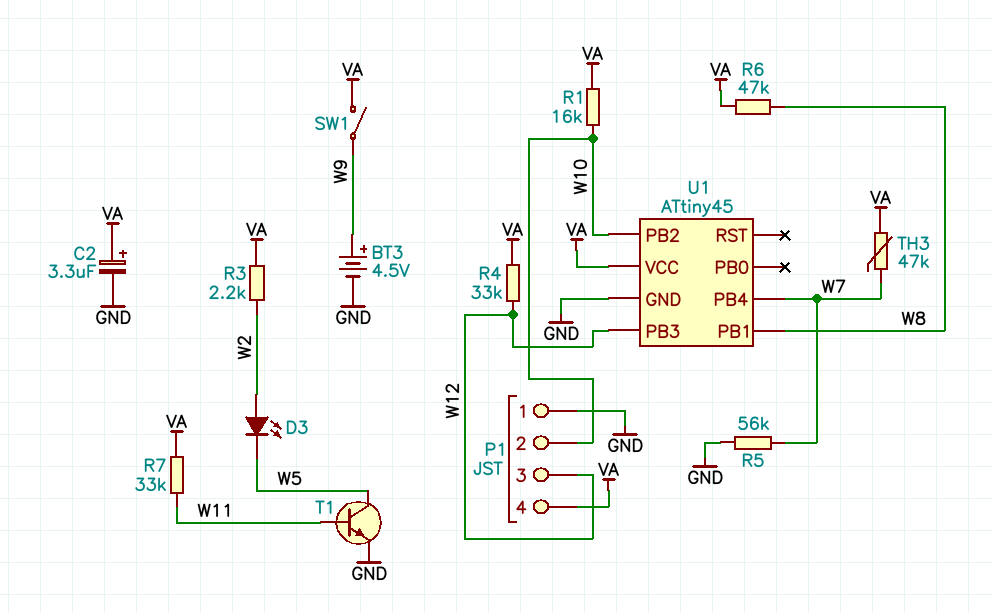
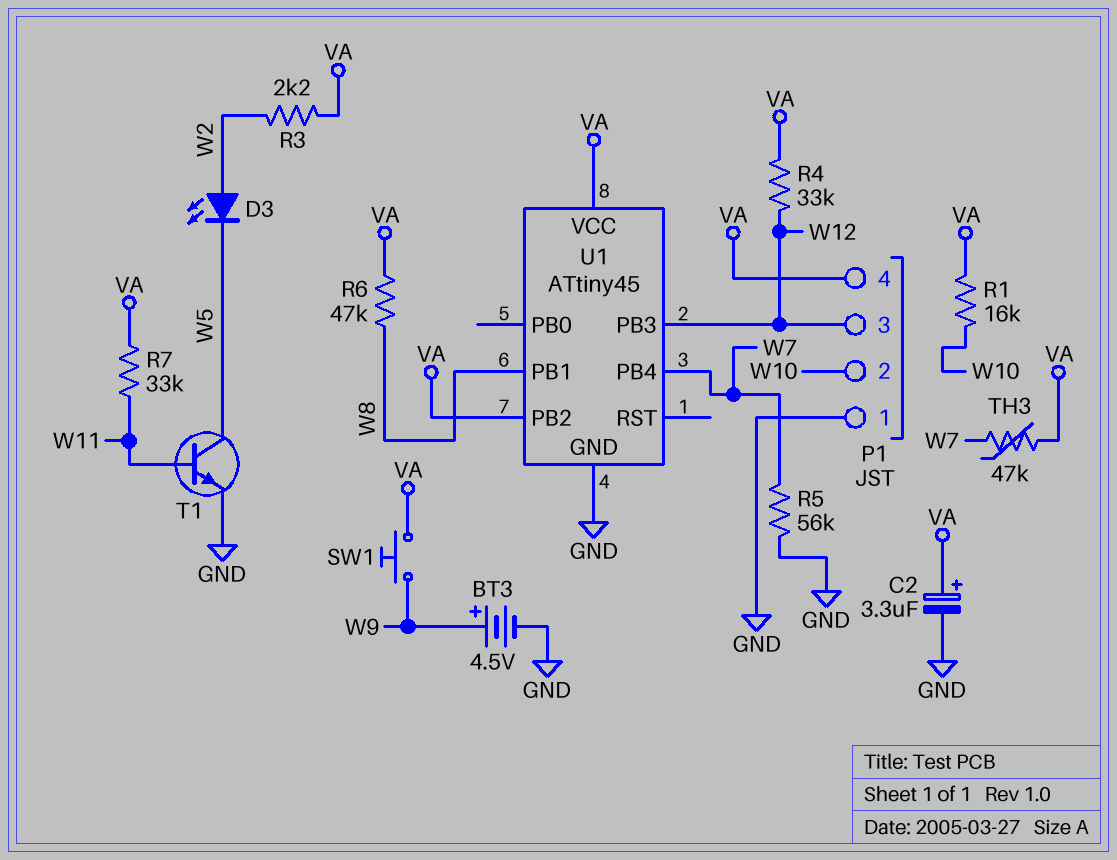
SW1: switch (VA, W9) -> button (VA, W9)
U1 pin PB2: W10 -> VA

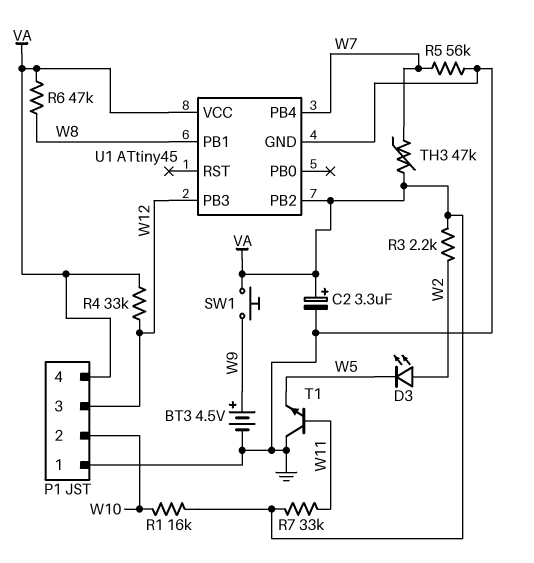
T1: NPN (B W11, C W5, E GND) -> NPN (B W11, C GND, E W5)

